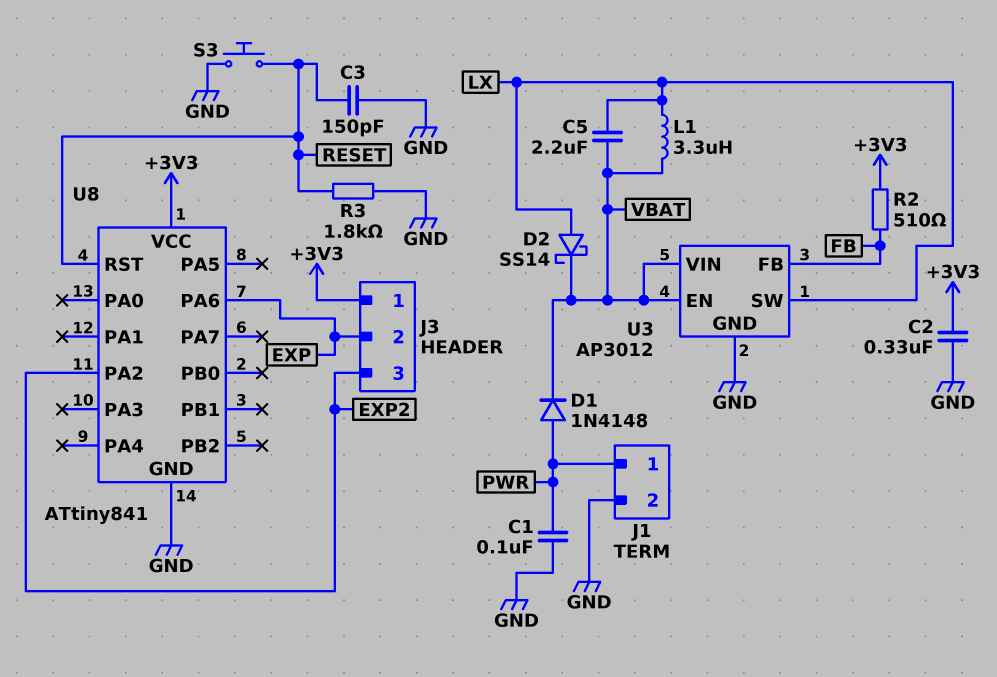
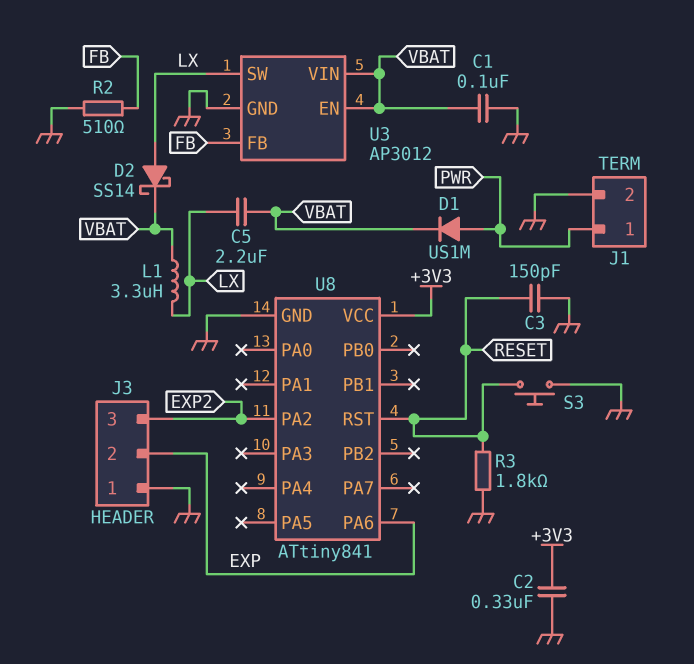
C1: 100nF (GND, PWR) -> 100nF (GND, VBAT)
D1: diode 1N4148 (A PWR, K VBAT) -> diode US1M (A PWR, K VBAT)
J3 pin 1: +3V3 -> GND
R2: 510 (+3V3, FB) -> 510 (FB, GND)

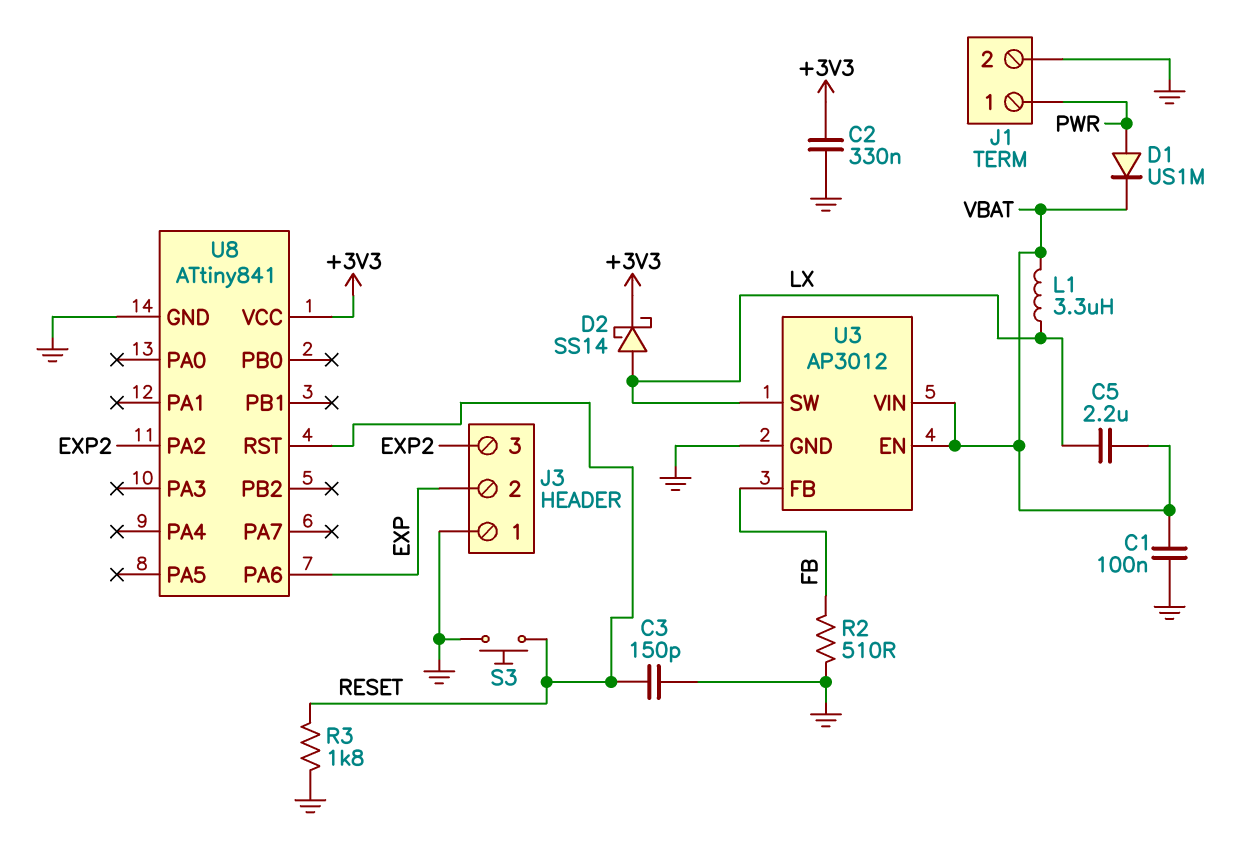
D2: schottky SS14 (A LX, K VBAT) -> schottky SS14 (A LX, K +3V3)

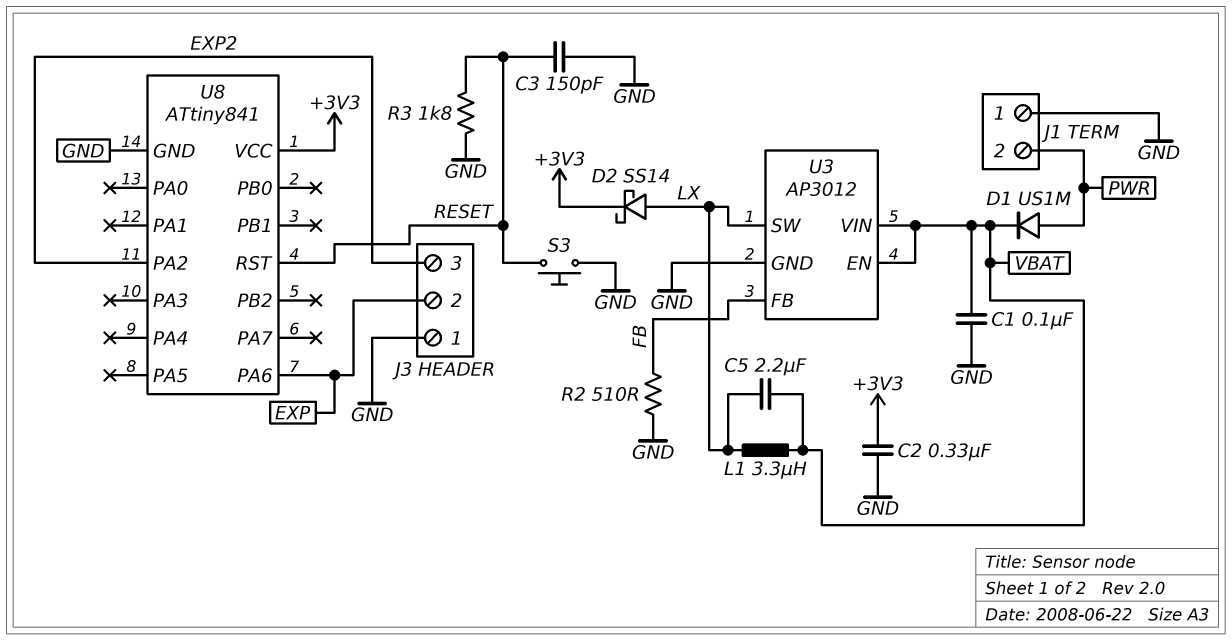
J1 pin 1: PWR -> GND
J1 pin 2: GND -> PWR

